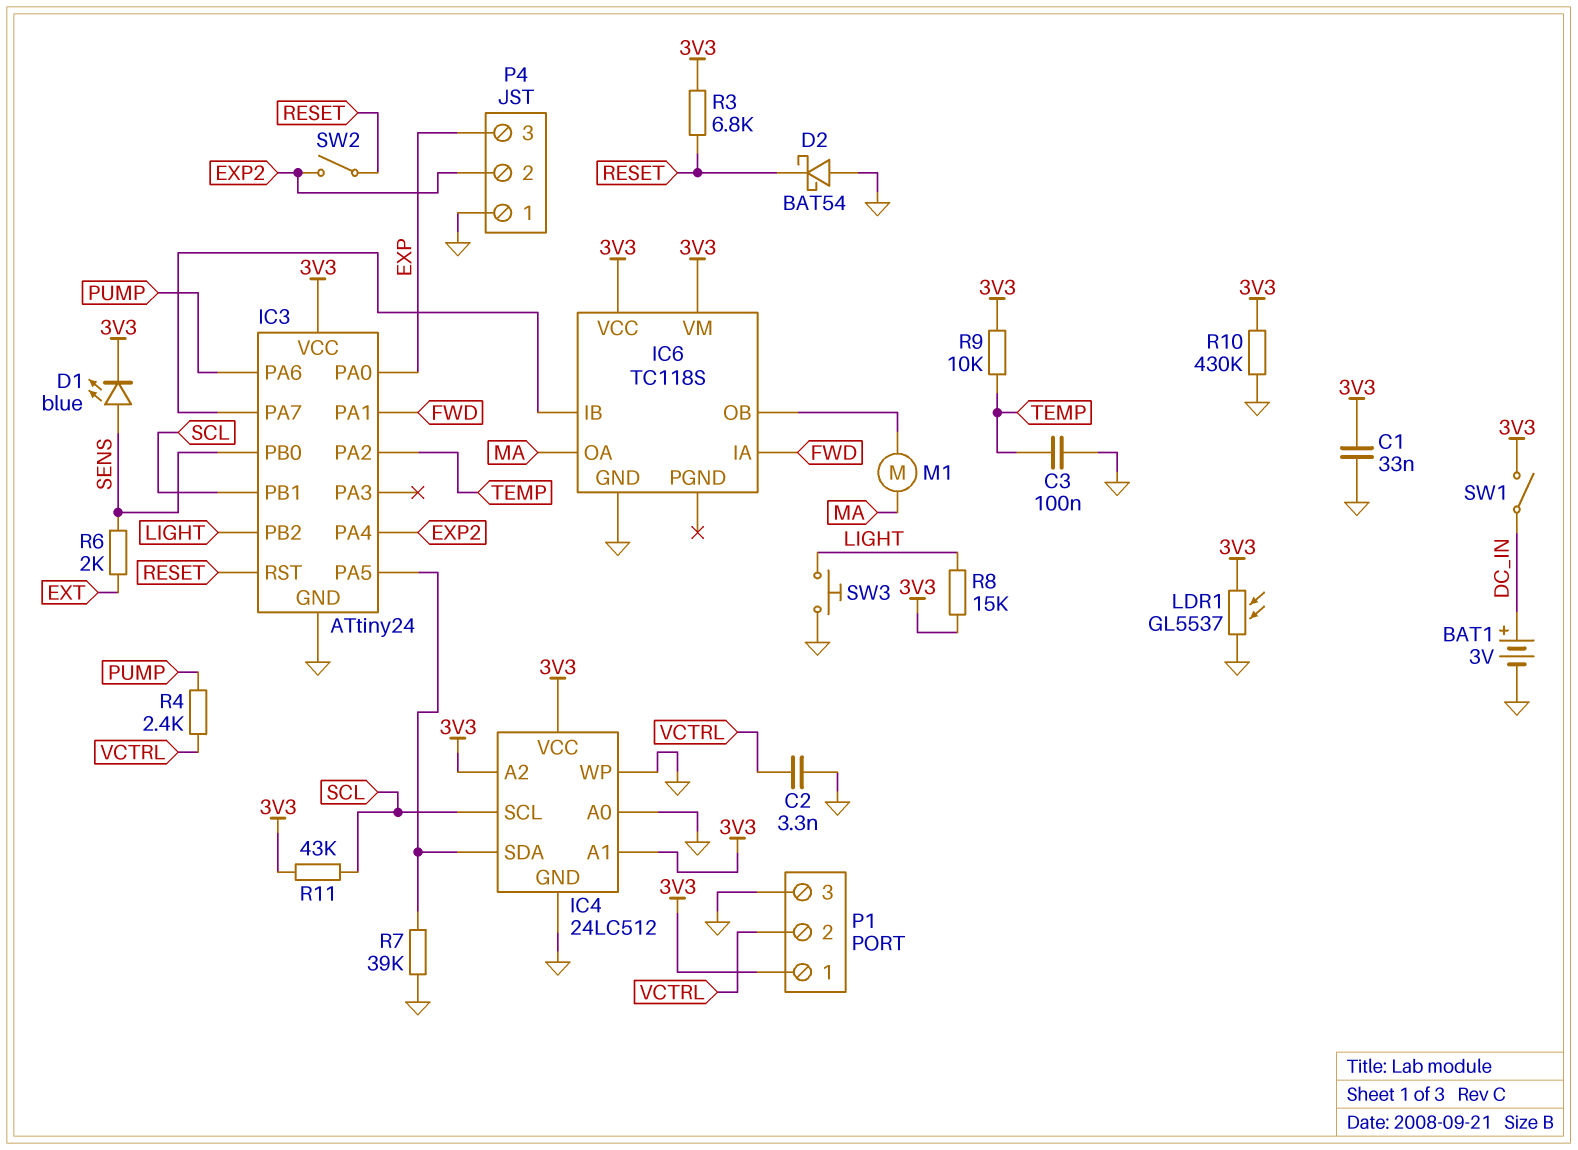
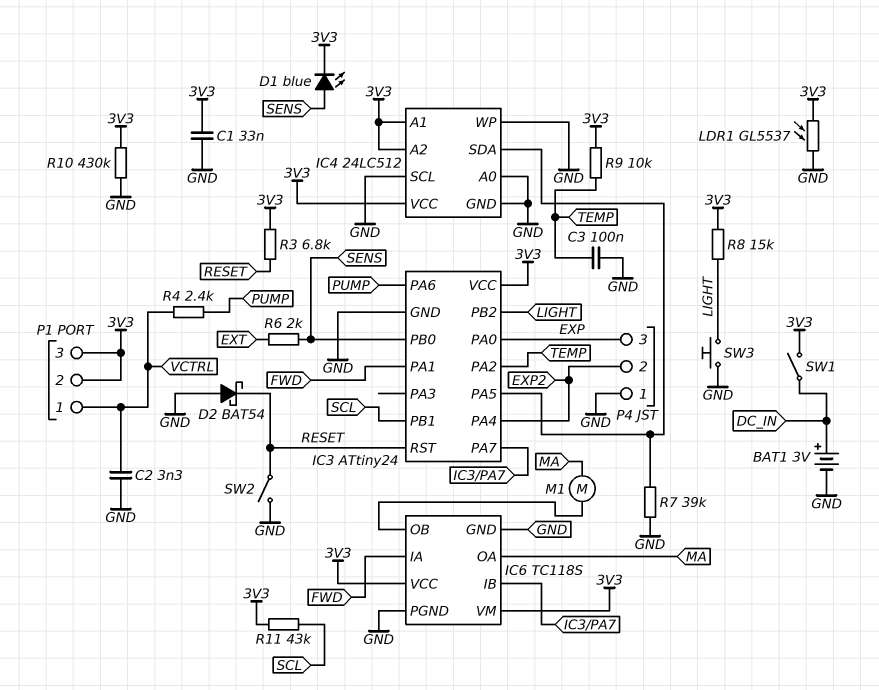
IC4 pin SCL: SCL -> GND
IC6 pin PGND: none -> GND
P1 pin 1: 3V3 -> VCTRL
P1 pin 2: VCTRL -> 3V3
P1 pin 3: GND -> 3V3
SW2: switch (EXP2, RESET) -> switch (GND, RESET)

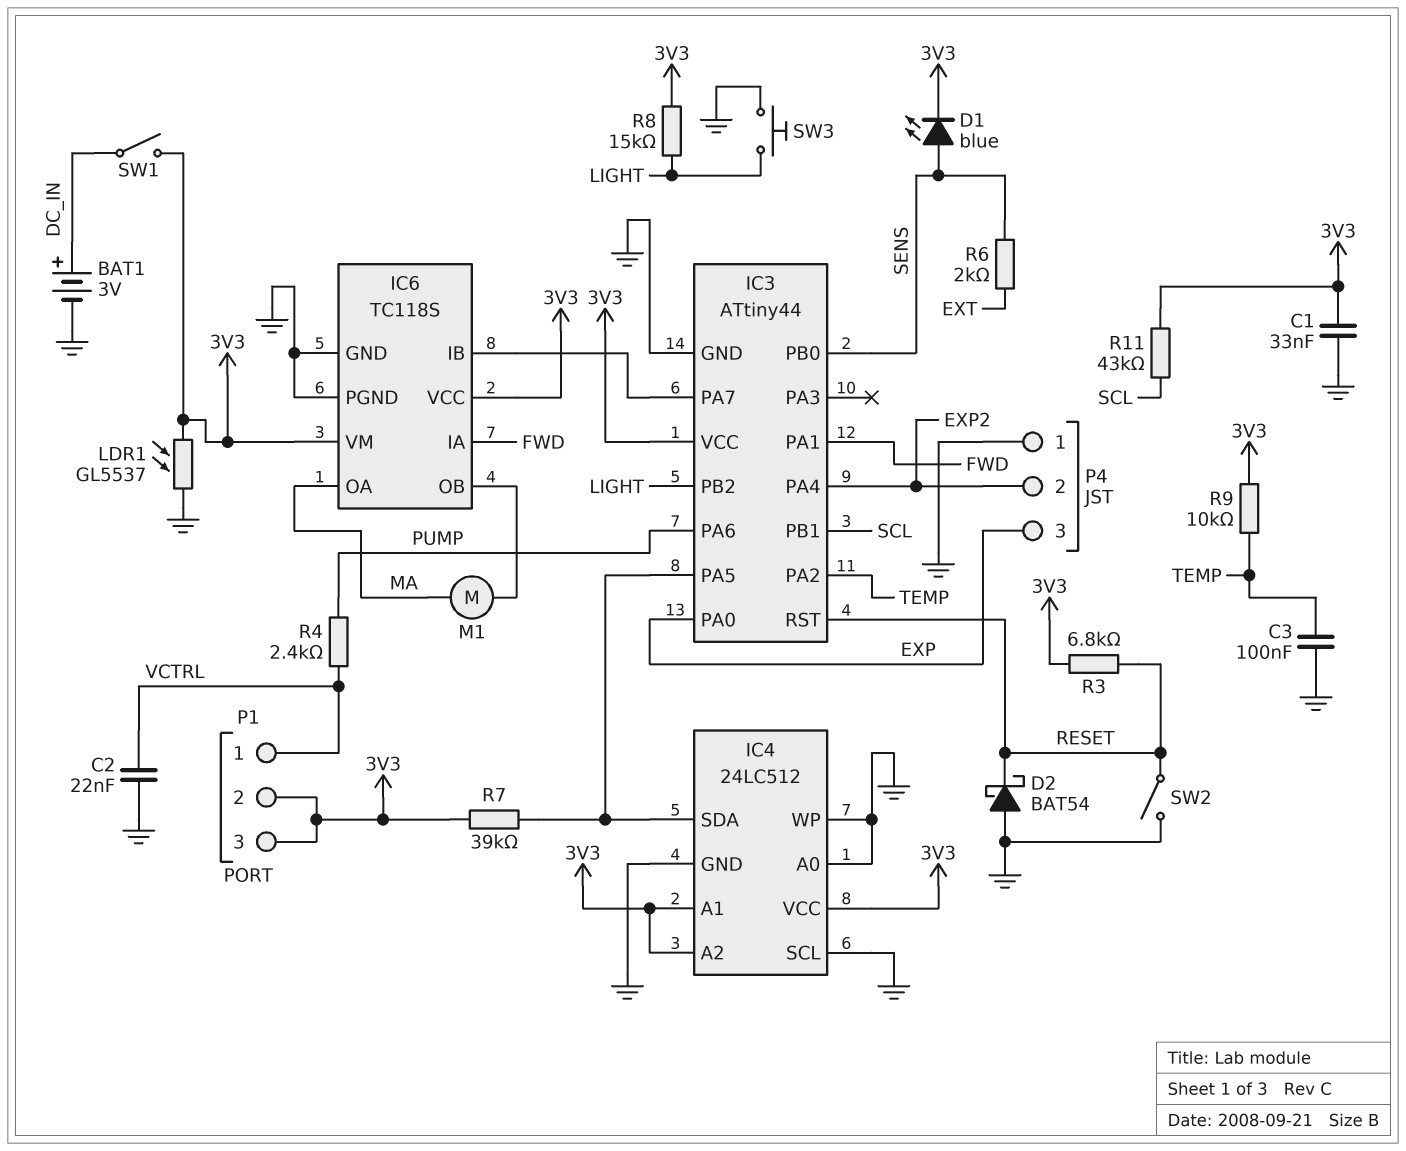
C2: 3.3nF (GND, VCTRL) -> 22nF (GND, VCTRL)
IC3: ATtiny24 -> ATtiny44
R7: 39k (GND, IC3/PA5) -> 39k (3V3, IC3/PA5)
R10: 430k (3V3, GND) -> none

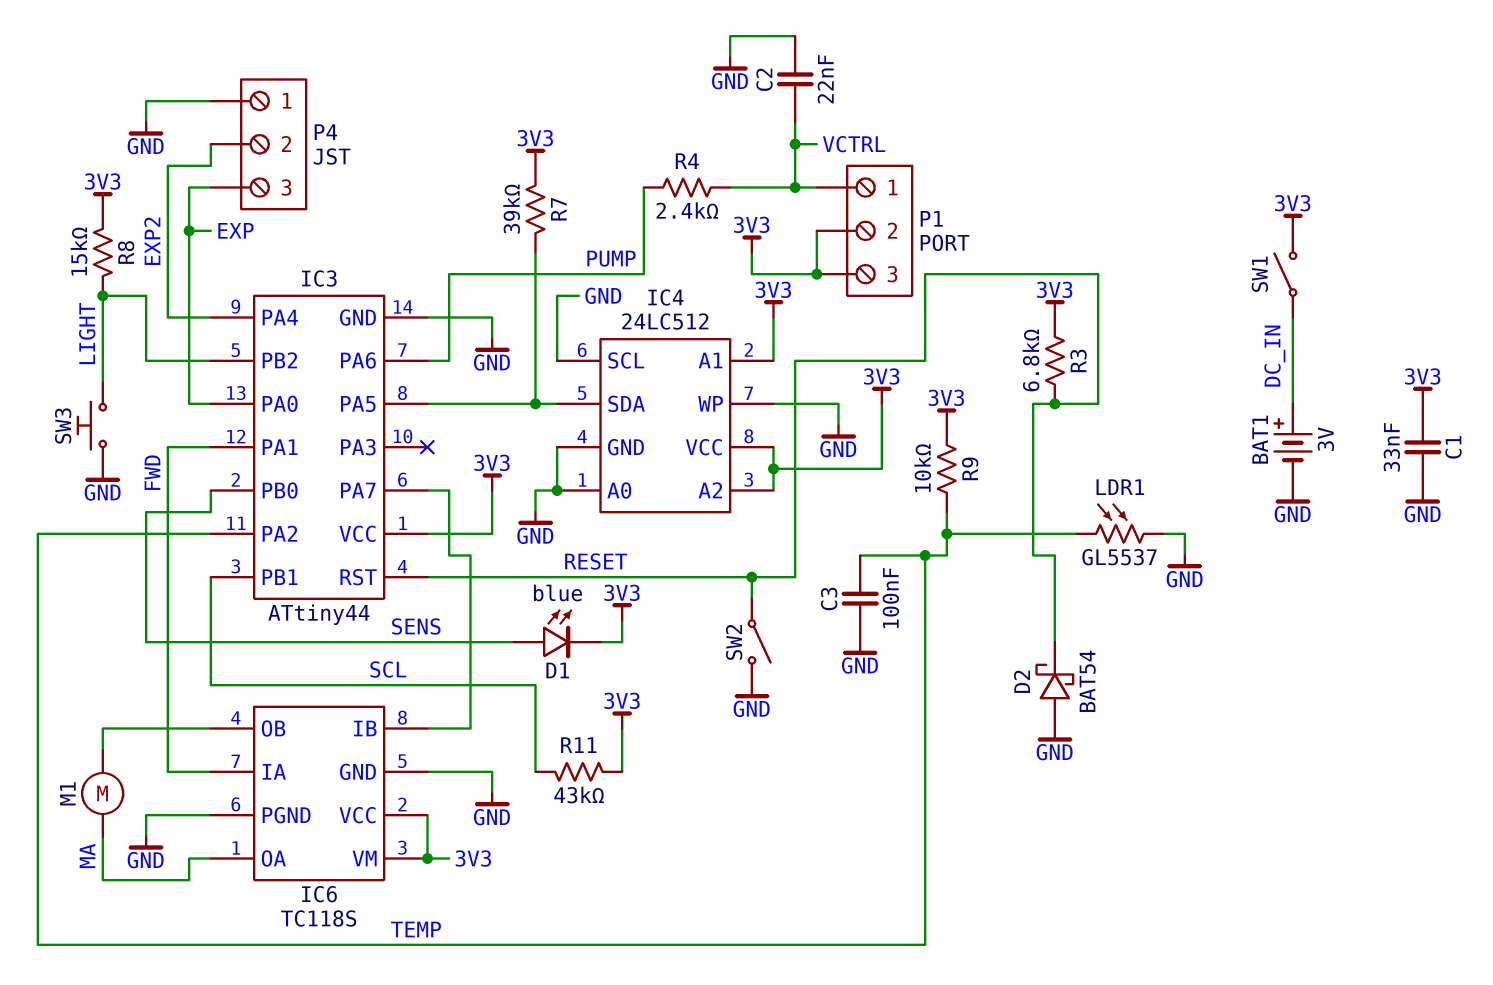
LDR1: GL5537 (3V3, GND) -> GL5537 (GND, TEMP)
R6: 2k (EXT, SENS) -> none

